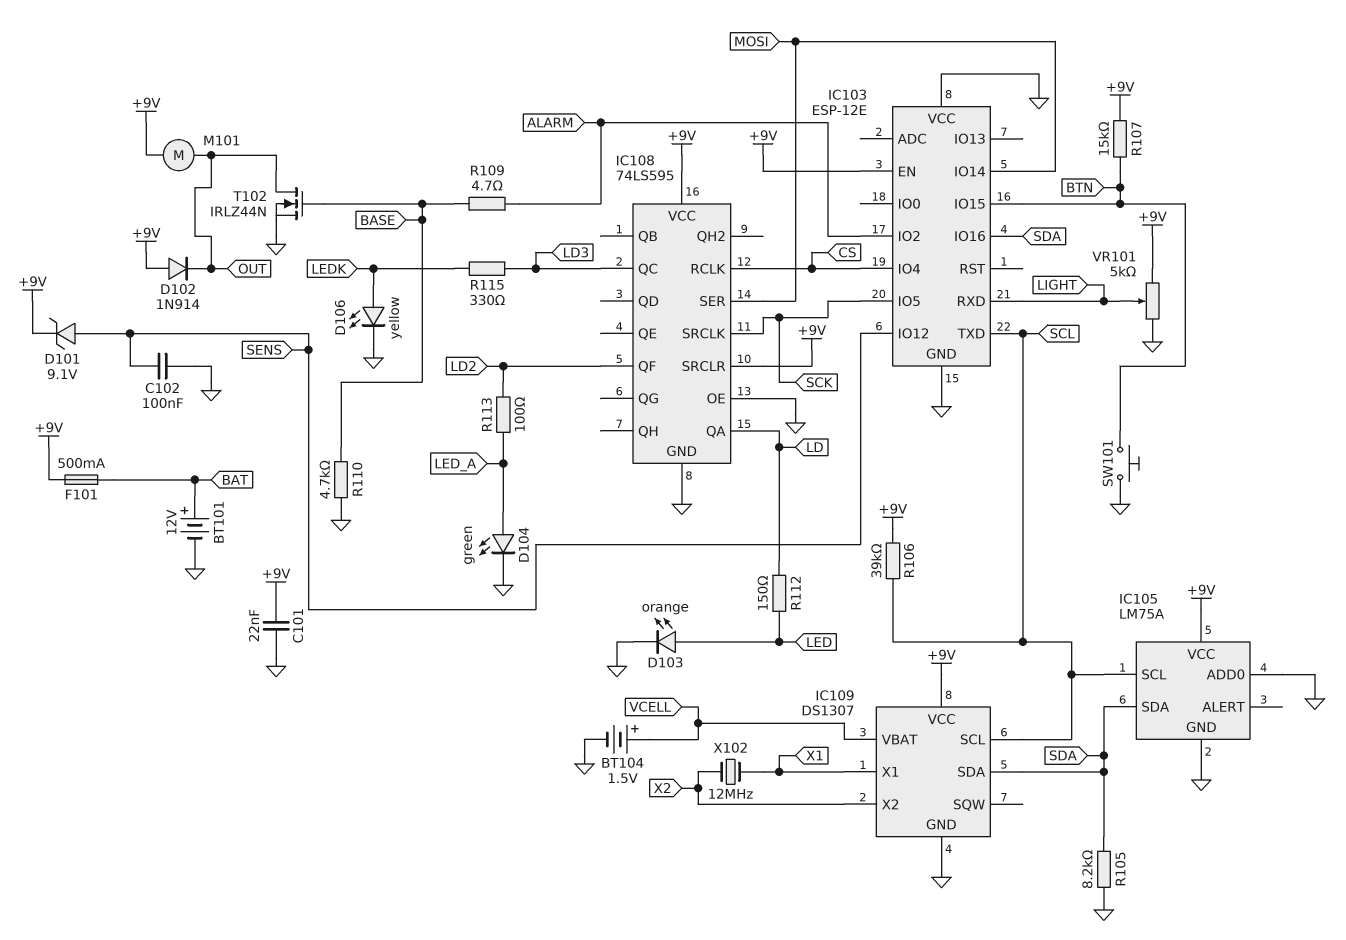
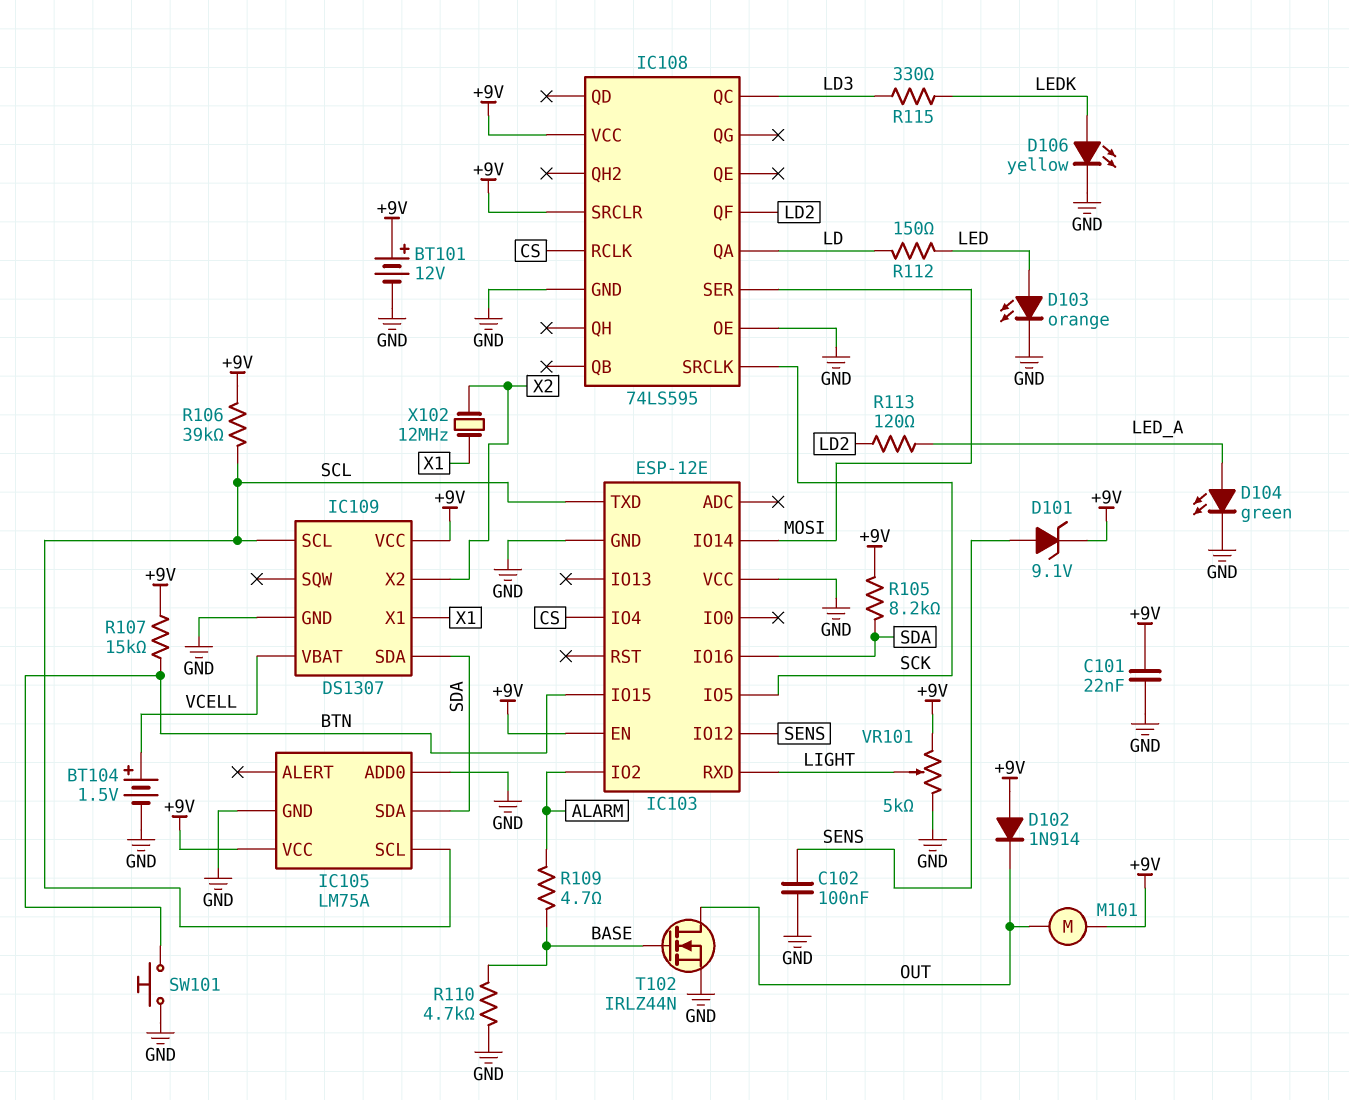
BT101: 12V (plus BAT, minus GND) -> 12V (plus +9V, minus GND)
F101: 500mA (+9V, BAT) -> none
R105: 8.2k (GND, SDA) -> 8.2k (+9V, SDA)
R113: 100 (LD2, LED_A) -> 120 (LD2, LED_A)

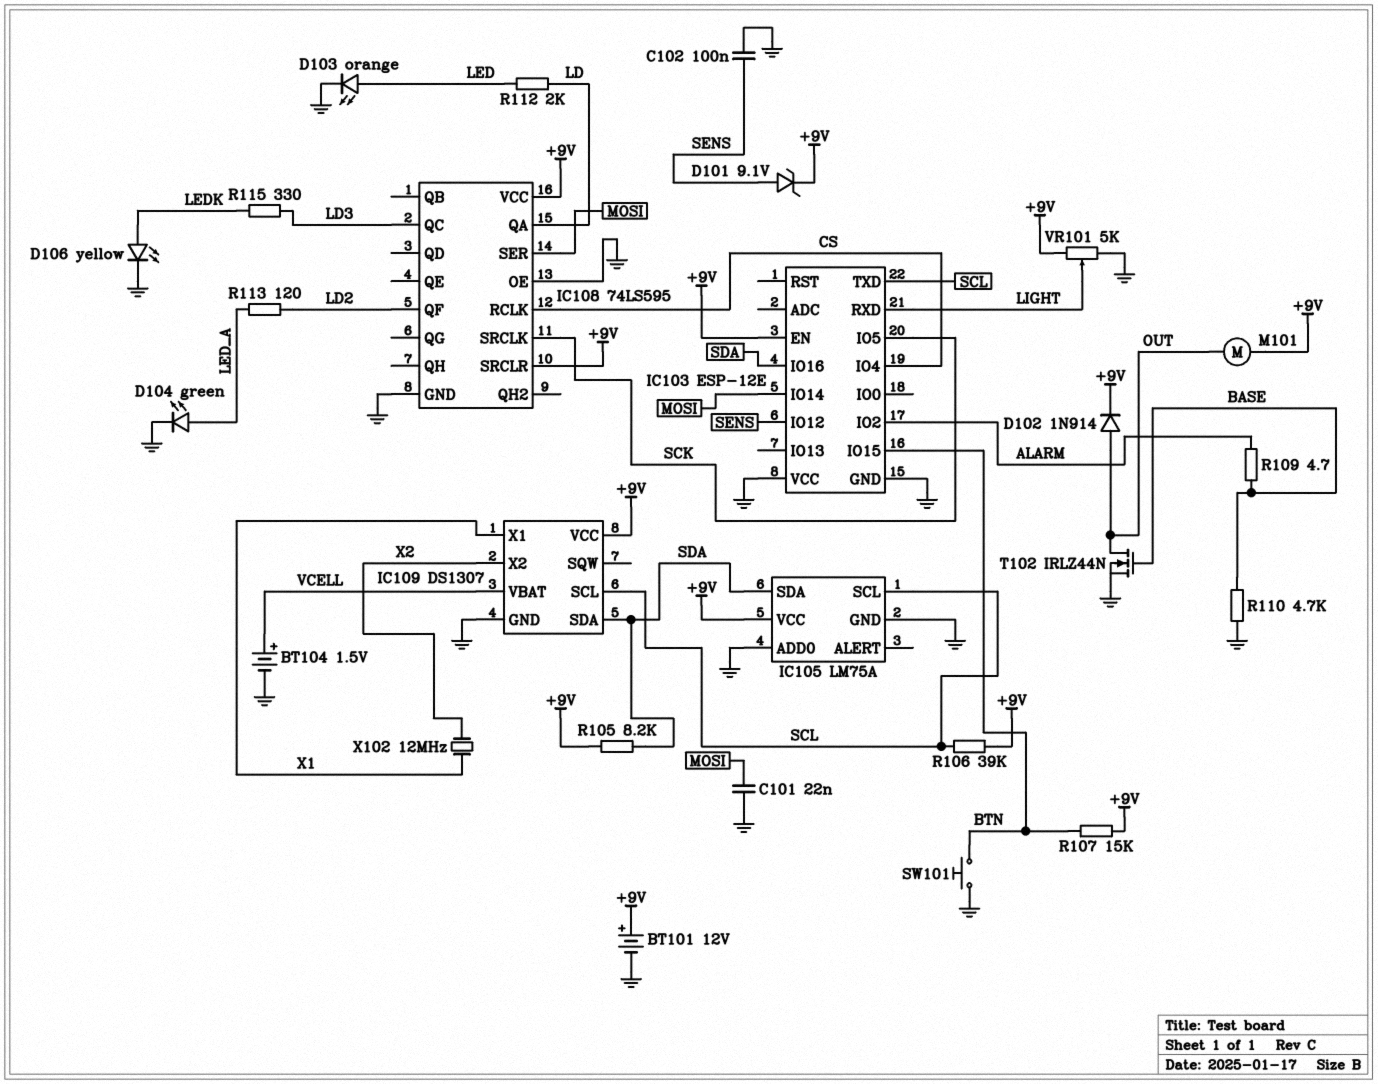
C101: 22nF (+9V, GND) -> 22nF (GND, MOSI)
D102: diode 1N914 (A +9V, K OUT) -> diode 1N914 (A OUT, K +9V)
R112: 150 (LD, LED) -> 2k (LD, LED)

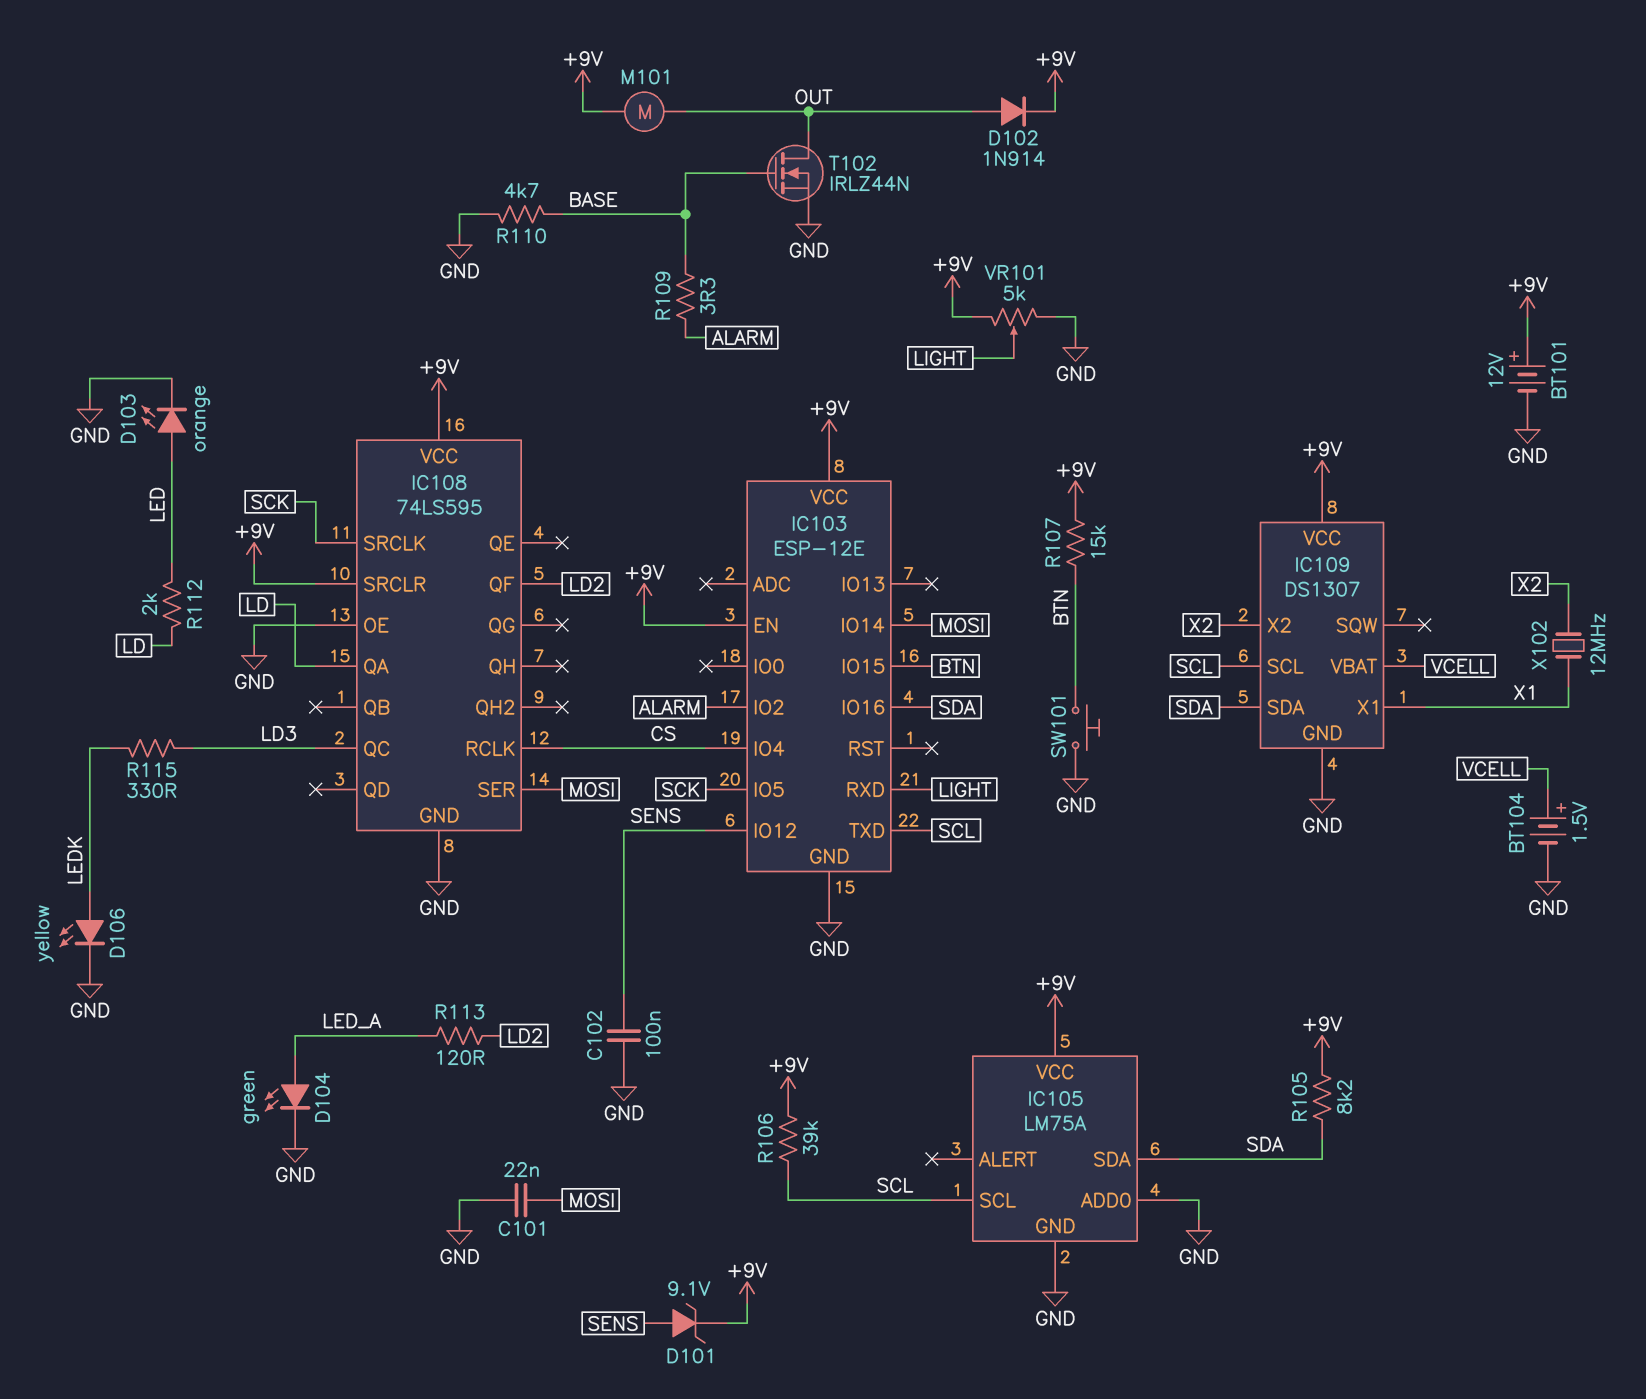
IC103 pin VCC: GND -> +9V
R109: 4.7 (ALARM, BASE) -> 3.3 (ALARM, BASE)

